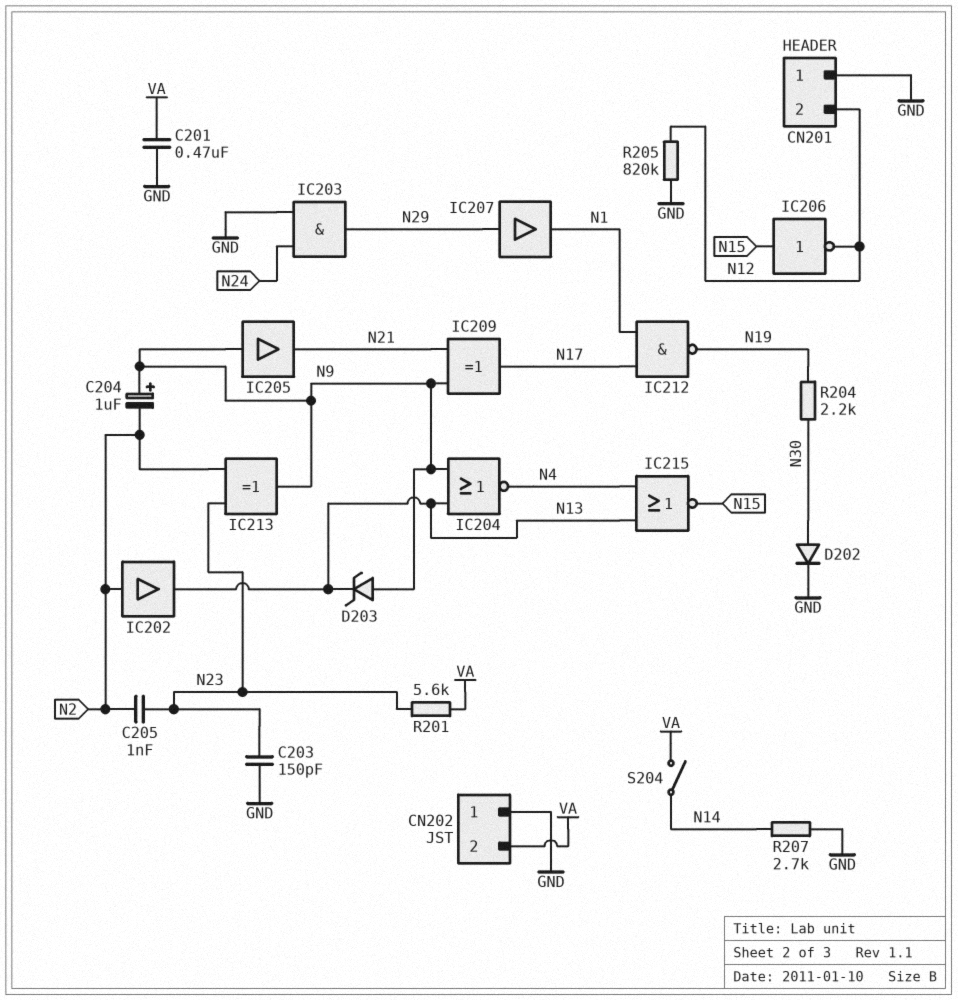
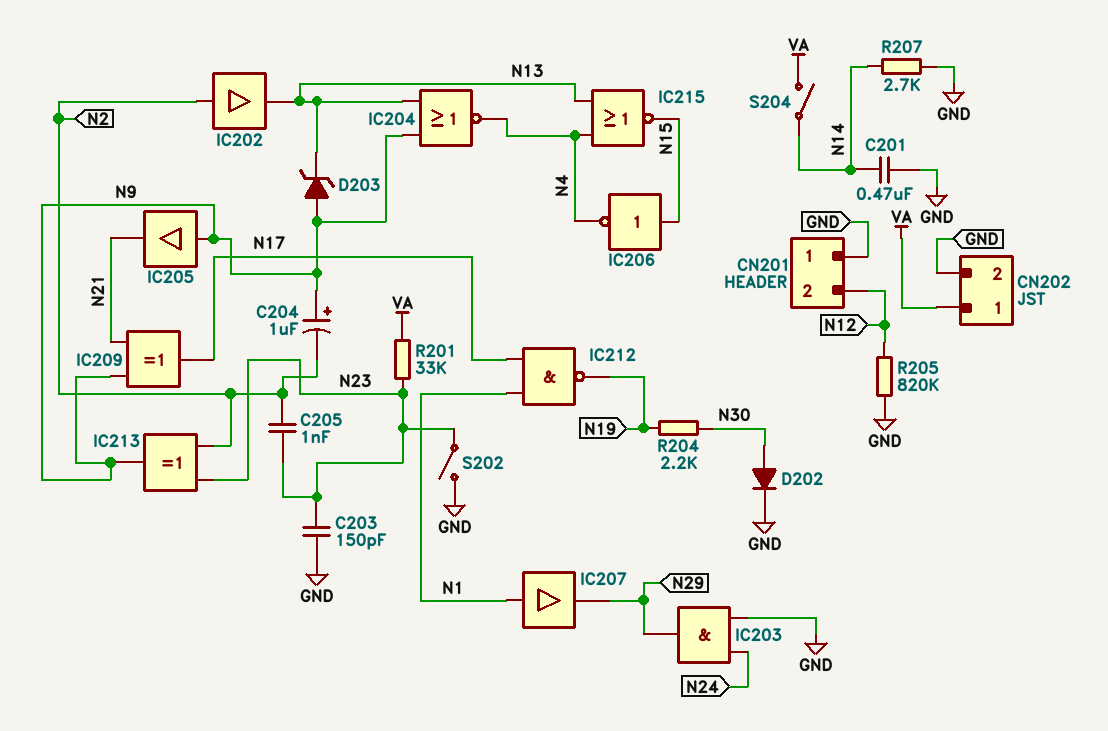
C201: 470nF (GND, VA) -> 470nF (GND, N14)
CN202 pin 1: GND -> VA
CN202 pin 2: VA -> GND
IC206: NOT (in N15, out N12) -> NOT (in N15, out N4)
IC207: buffer (in N29, out N1) -> buffer (in N1, out N29)
R201: 5.6k (N23, VA) -> 33k (N23, VA)
S202: none -> switch (GND, N23)

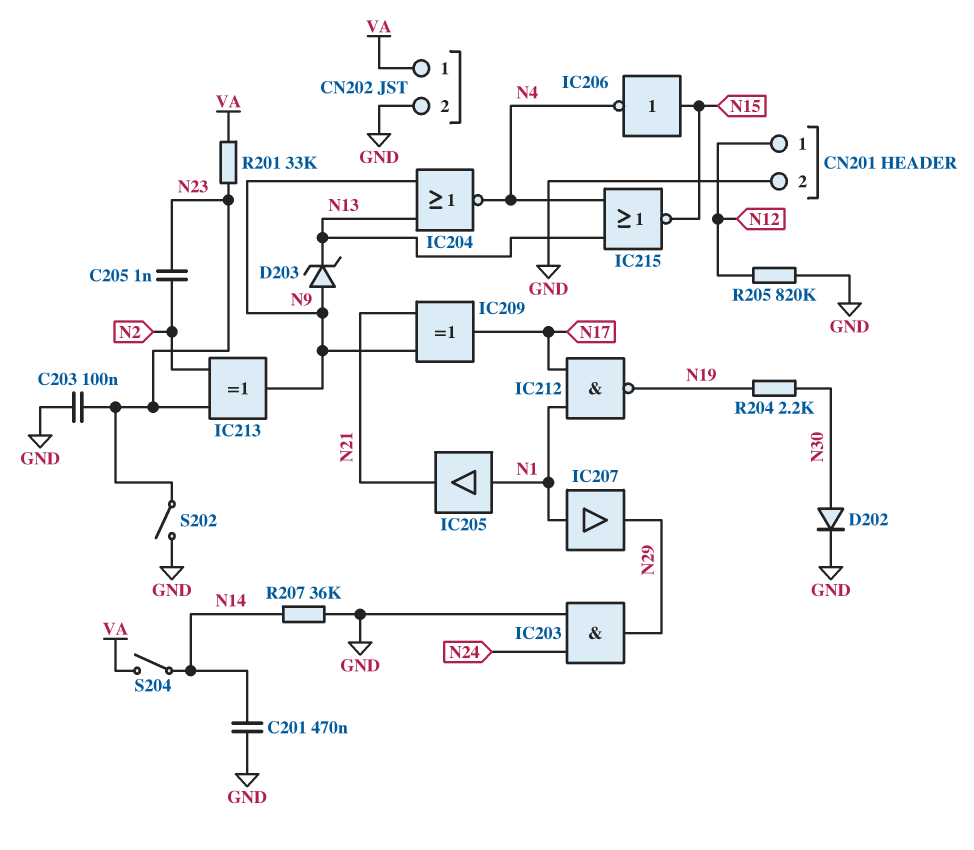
C203: 150pF (GND, N23) -> 100nF (GND, N23)
C204: 1uF (plus N9, minus N2) -> none
CN201 pin 1: GND -> N12
CN201 pin 2: N12 -> GND
IC202: buffer (in N2, out N13) -> none
IC205: buffer (in N9, out N21) -> buffer (in N1, out N21)
R207: 2.7k (GND, N14) -> 36k (GND, N14)

